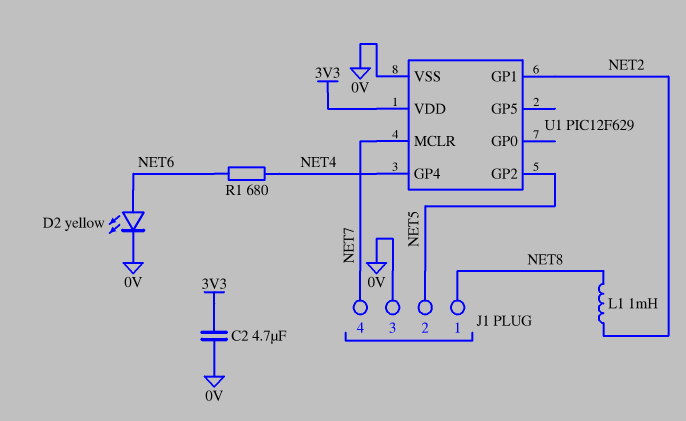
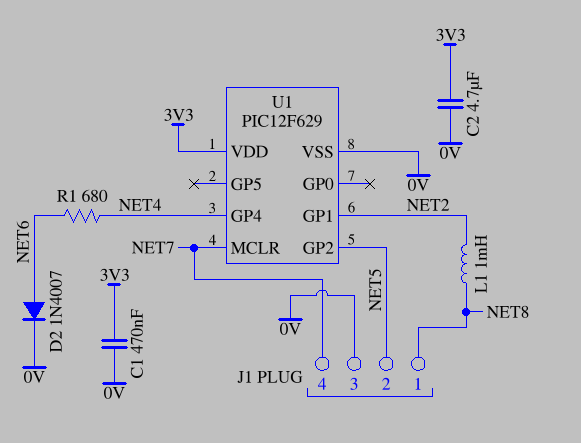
C1: none -> 470nF (0V, 3V3)
D2: LED yellow (A NET6, K 0V) -> diode 1N4007 (A NET6, K 0V)

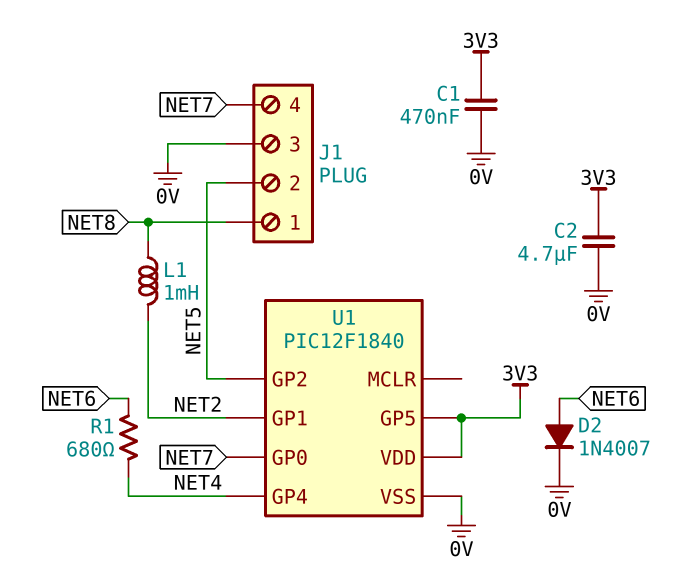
U1: PIC12F629 -> PIC12F1840
U1 pin GP0: none -> NET7
U1 pin GP5: none -> 3V3
U1 pin MCLR: NET7 -> none

